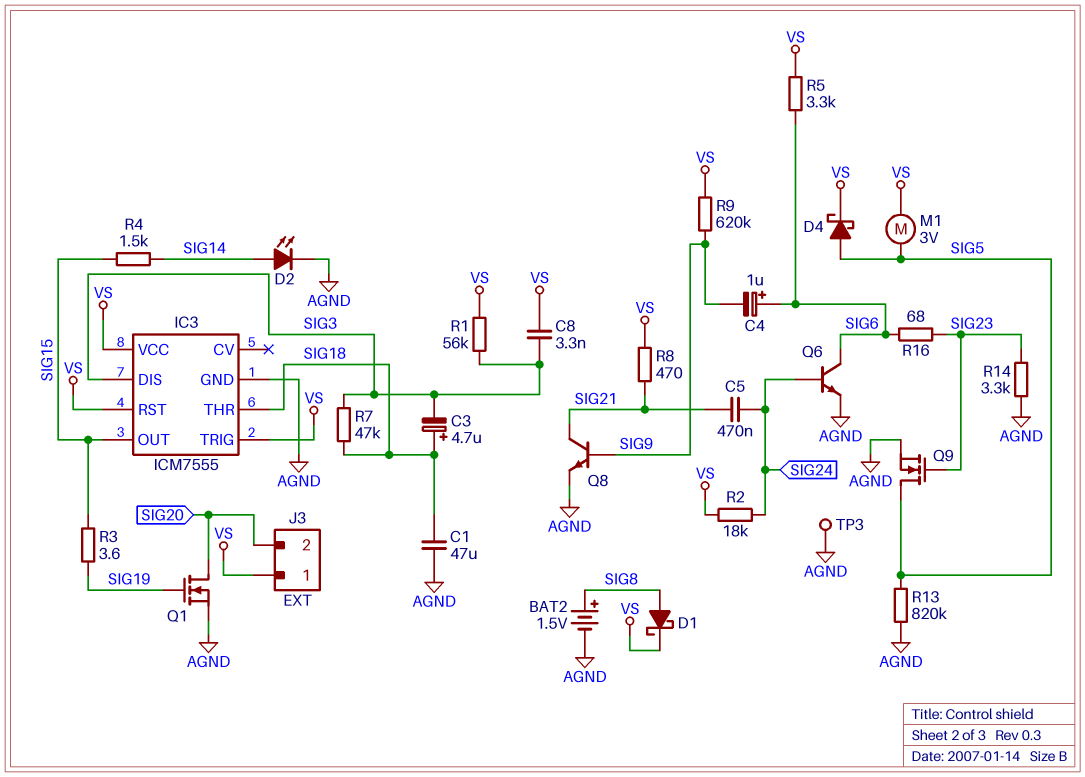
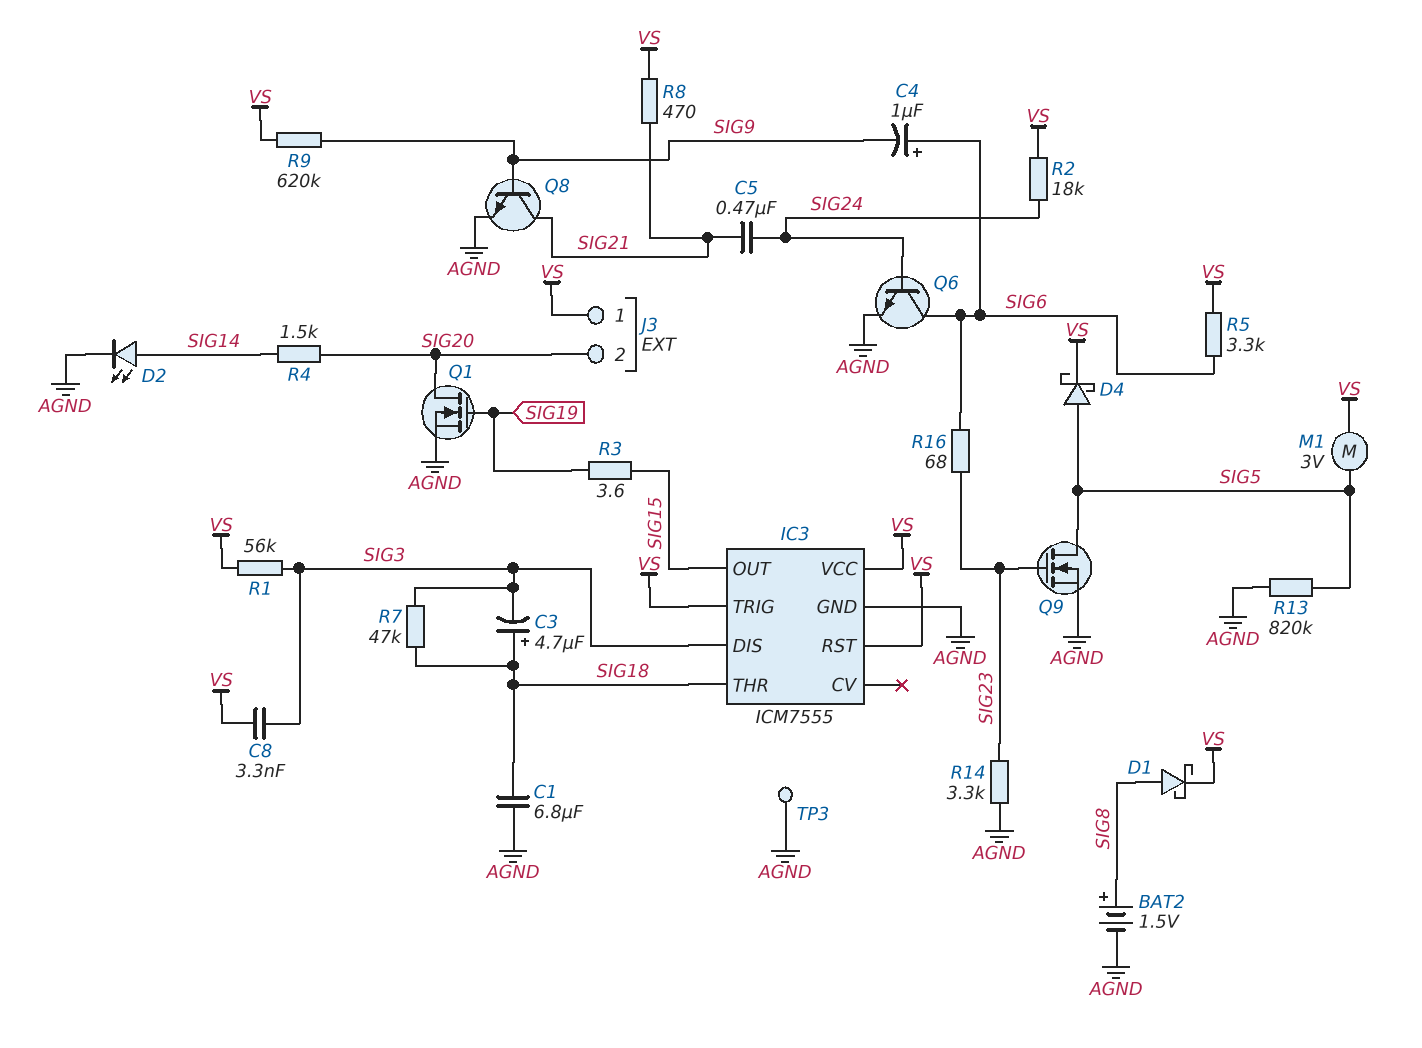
C1: 47uF (AGND, SIG18) -> 6.8uF (AGND, SIG18)
R4: 1.5k (SIG14, SIG15) -> 1.5k (SIG14, SIG20)

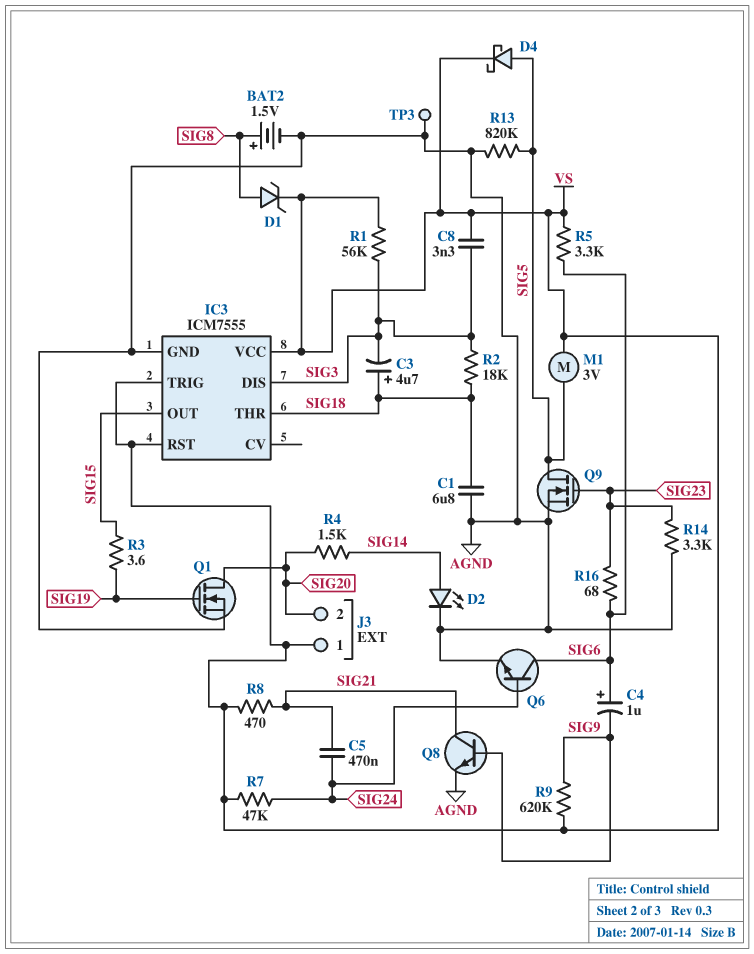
D1: schottky (A SIG8, K VS) -> zener (A SIG8, K VS)
R2: 18k (SIG24, VS) -> 18k (SIG3, SIG18)
R7: 47k (SIG3, SIG18) -> 47k (SIG24, VS)

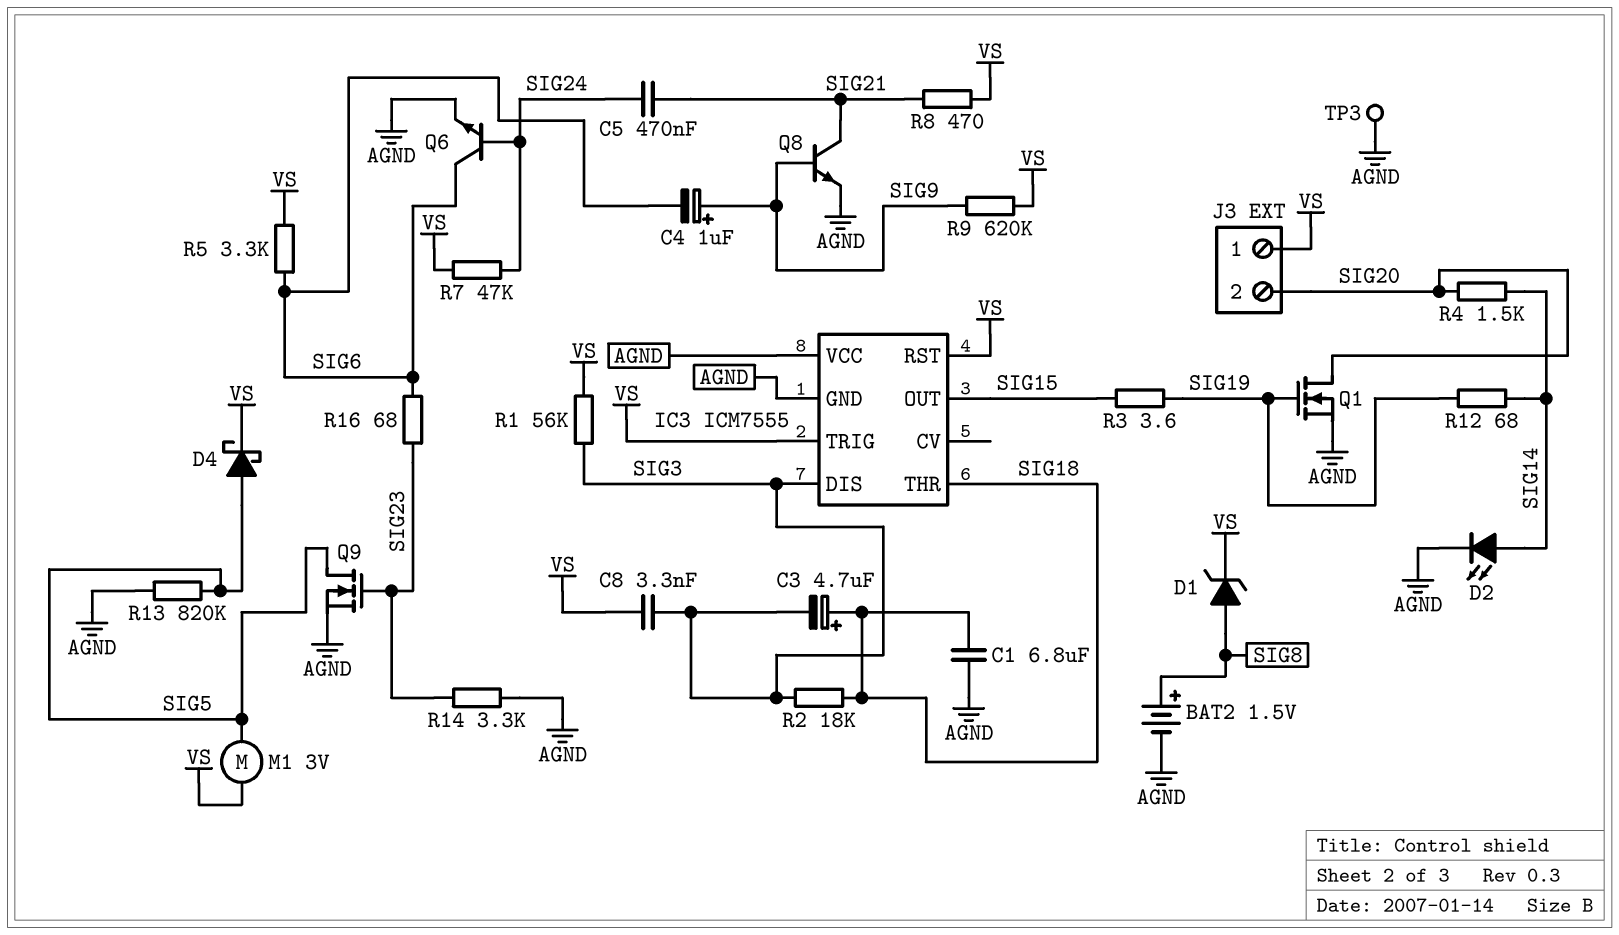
C4: 1uF (plus SIG6, minus SIG9) -> 1uF (plus SIG9, minus SIG6)
IC3 pin VCC: VS -> AGND
R12: none -> 68 (SIG14, SIG19)

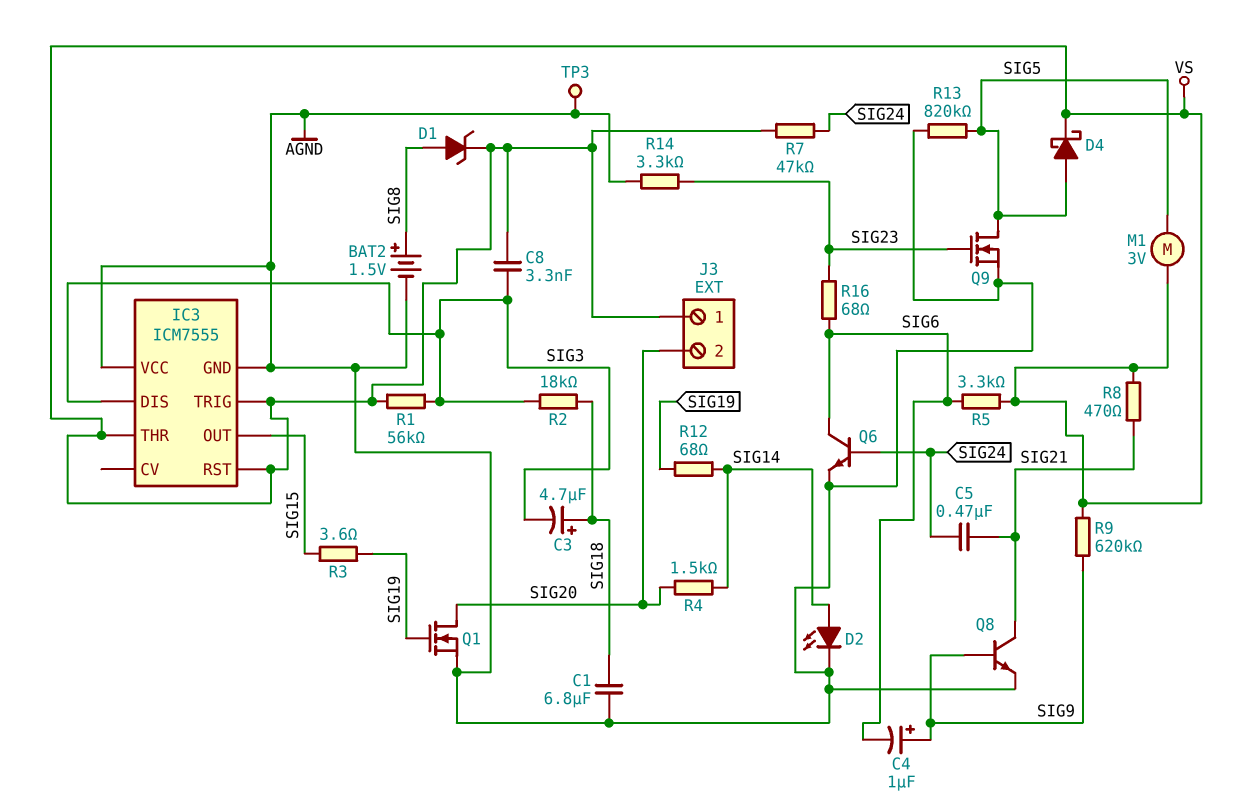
IC3 pin THR: SIG18 -> VS

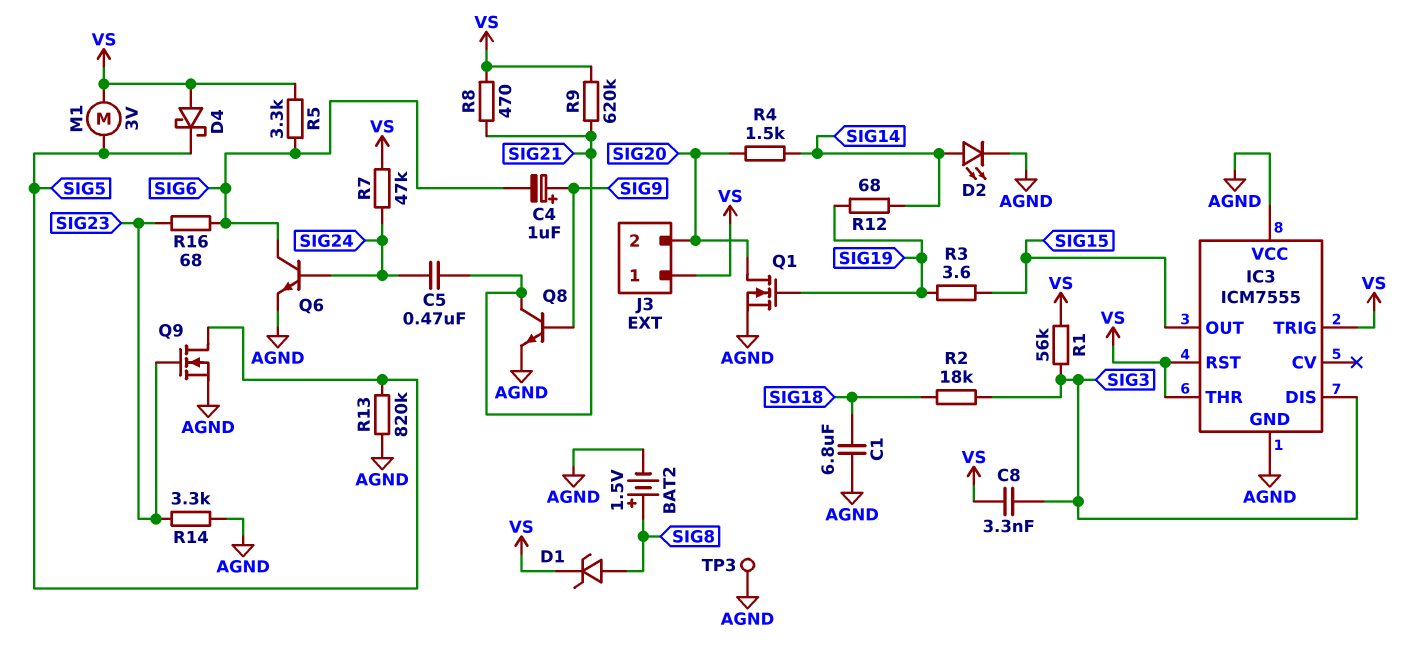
C3: 4.7uF (plus SIG18, minus SIG3) -> none
D4: schottky (A SIG5, K VS) -> schottky (A VS, K SIG5)
R9: 620k (SIG9, VS) -> 620k (SIG21, VS)

